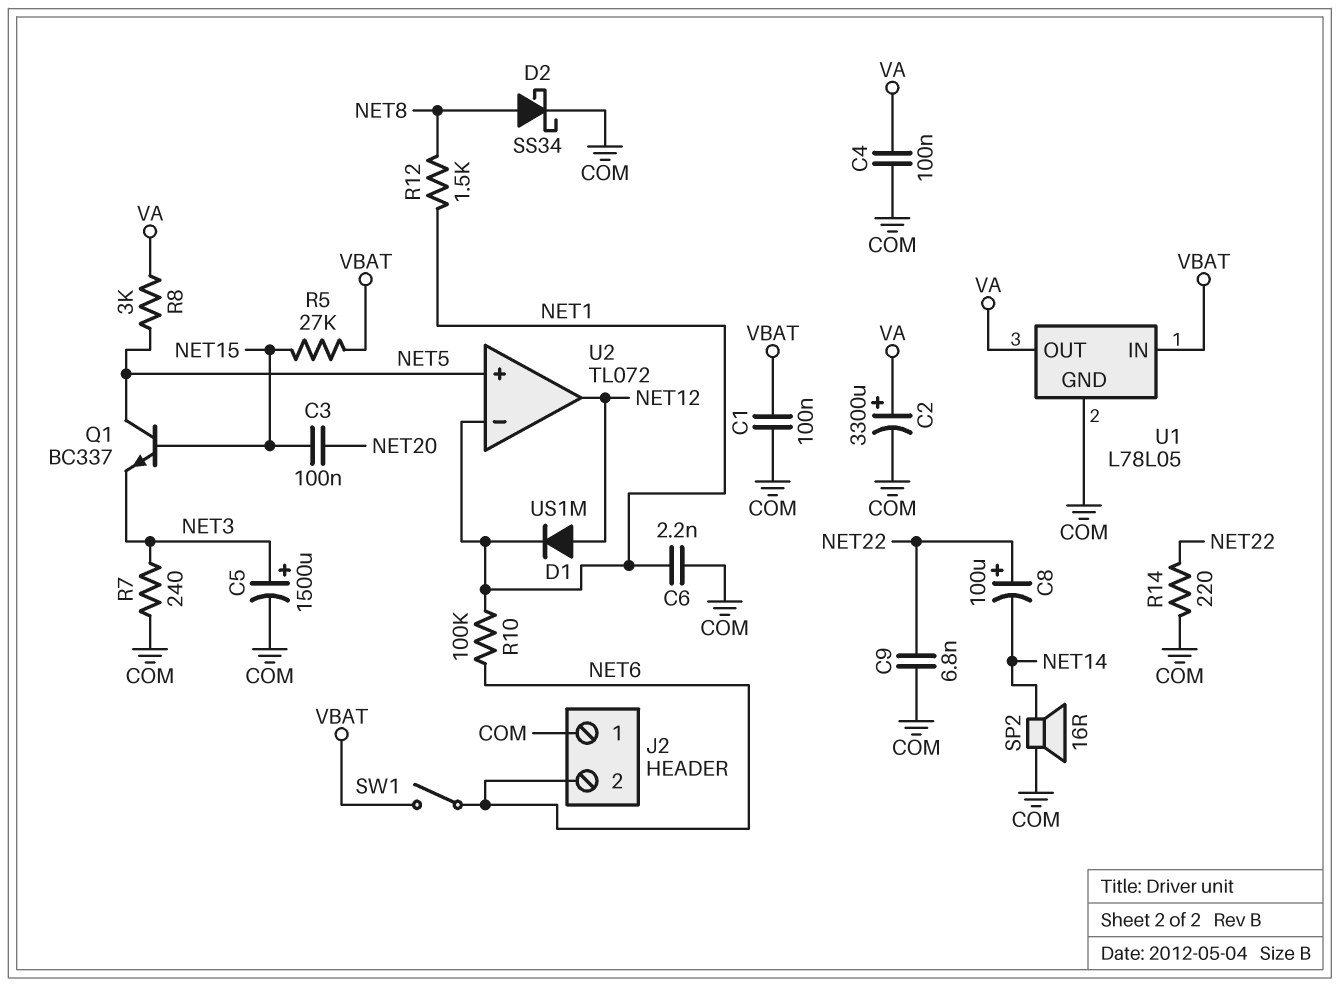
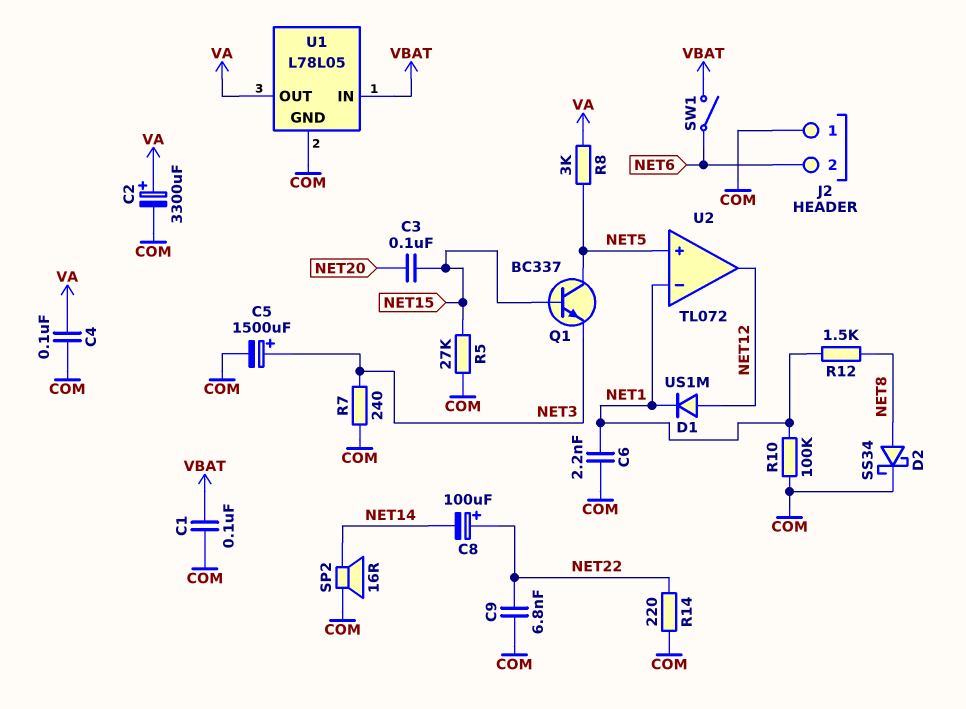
R5: 27k (NET15, VBAT) -> 27k (COM, NET15)
R10: 100k (NET1, NET6) -> 100k (COM, NET1)

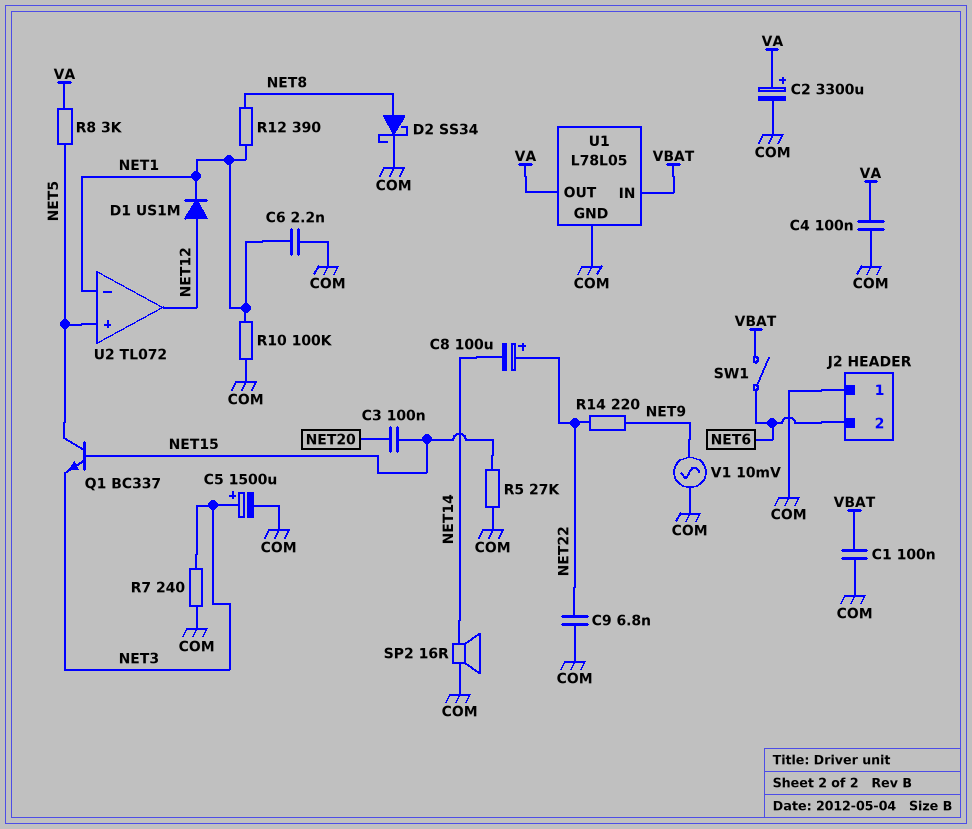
R12: 1.5k (NET1, NET8) -> 390 (NET1, NET8)
R14: 220 (COM, NET22) -> 220 (NET9, NET22)
V1: none -> AC 10mV (COM, NET9)

